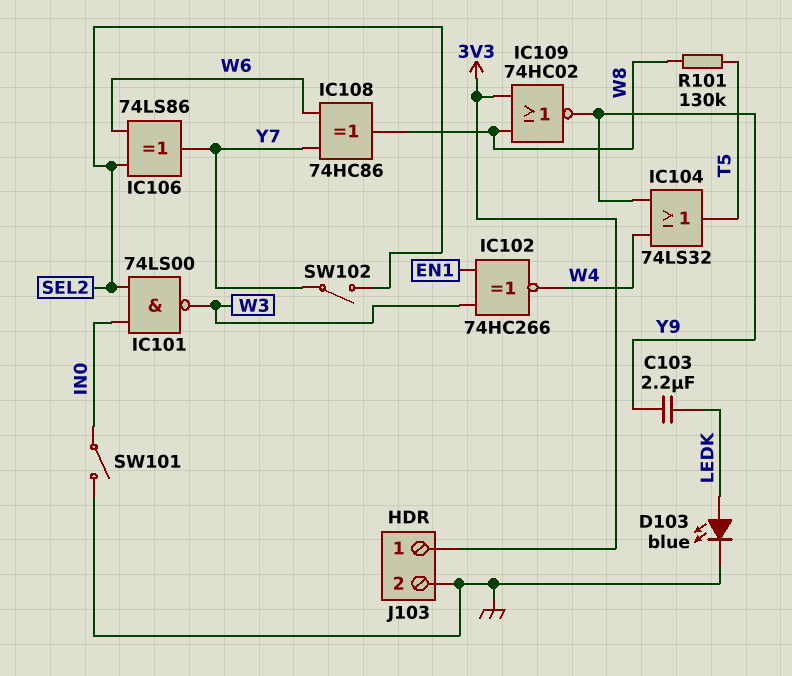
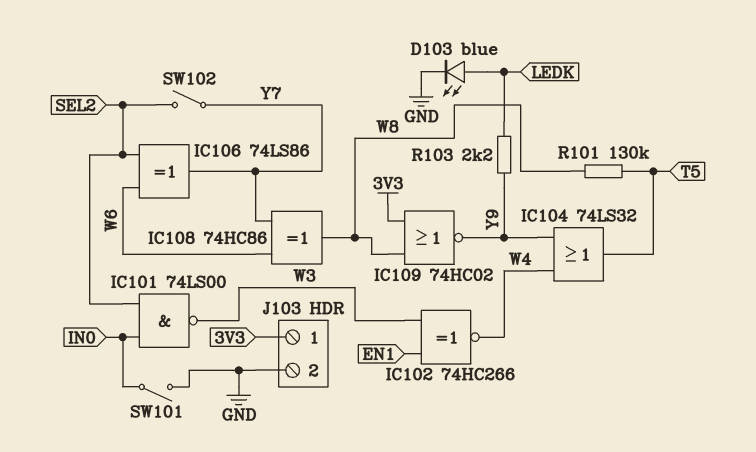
C103: 2.2uF (LEDK, Y9) -> none
R103: none -> 2.2k (LEDK, Y9)

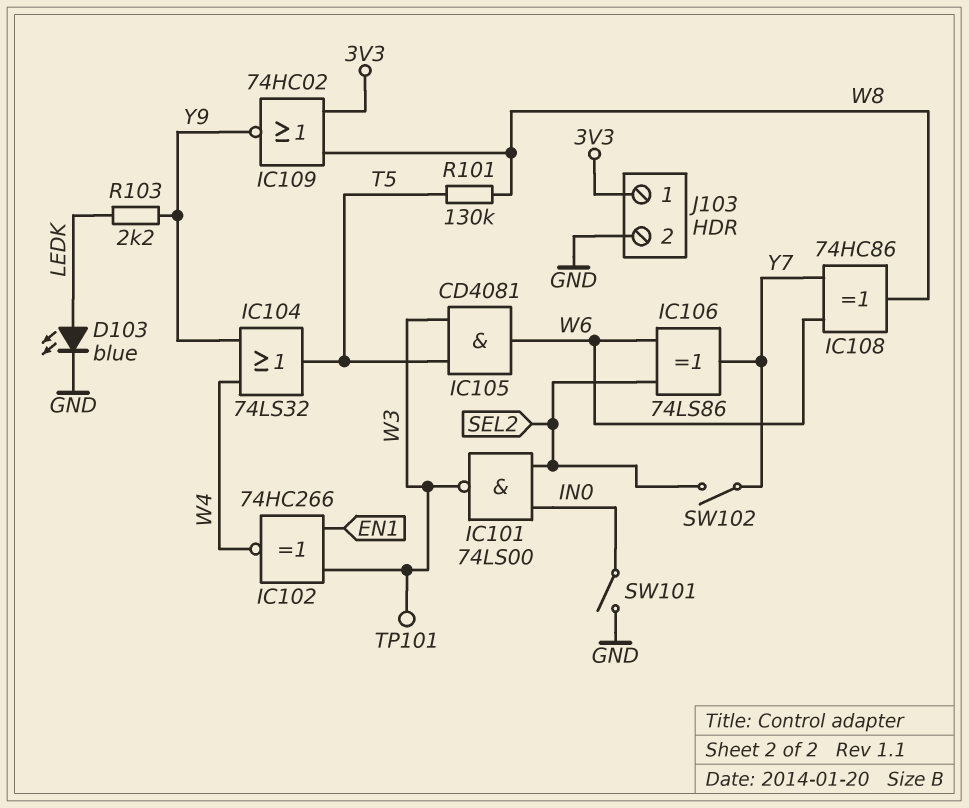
IC105: none -> AND CD4081 (in T5, in W3, out W6)
TP101: none -> test point (W3)

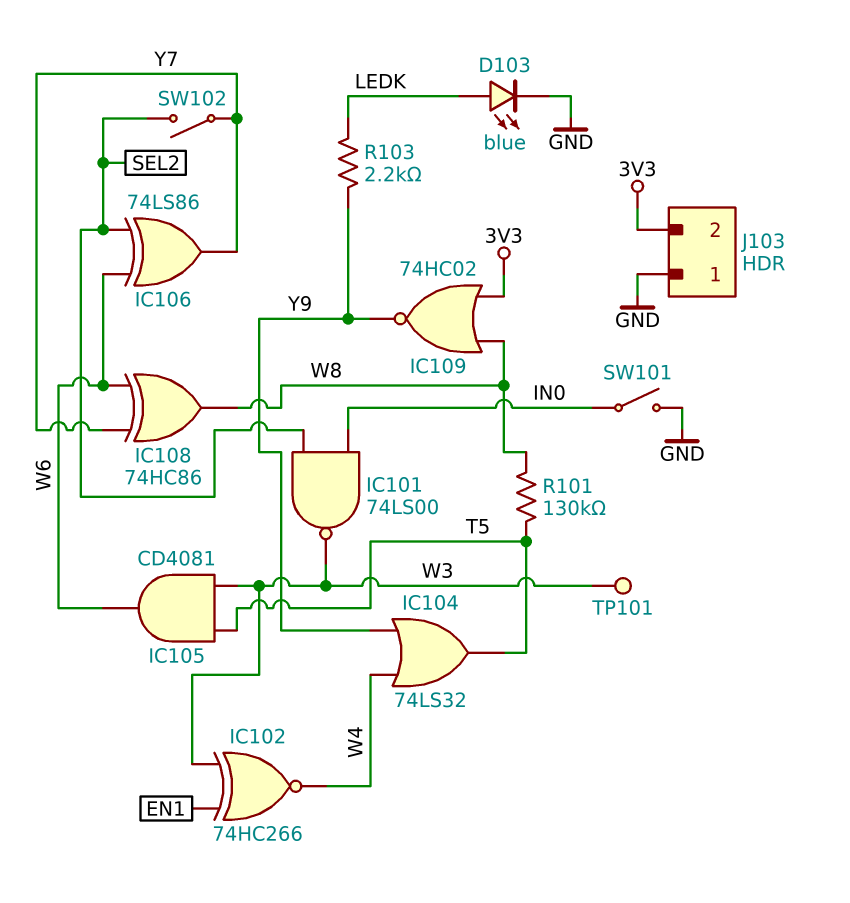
J103 pin 1: 3V3 -> GND
J103 pin 2: GND -> 3V3

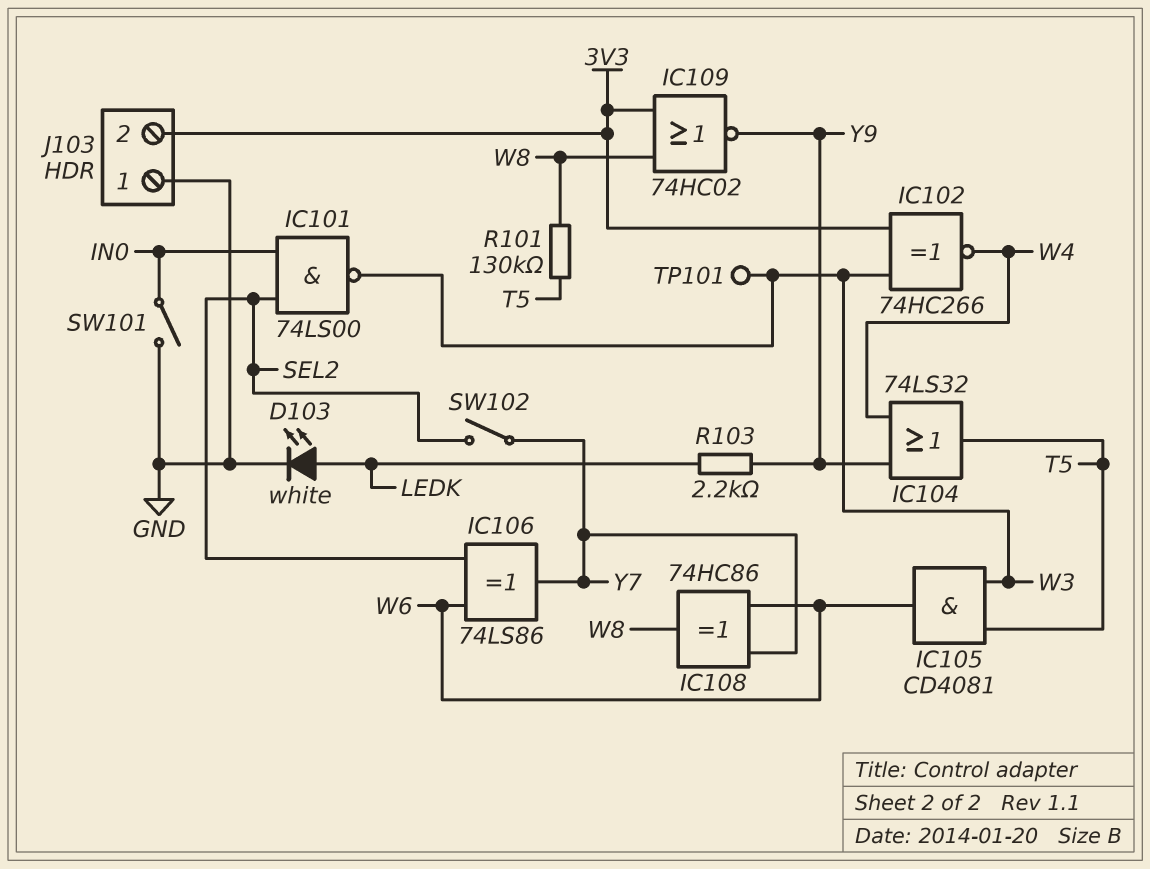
D103: LED blue (A LEDK, K GND) -> LED white (A LEDK, K GND)
IC102: XNOR 74HC266 (in EN1, in W3, out W4) -> XNOR 74HC266 (in 3V3, in W3, out W4)

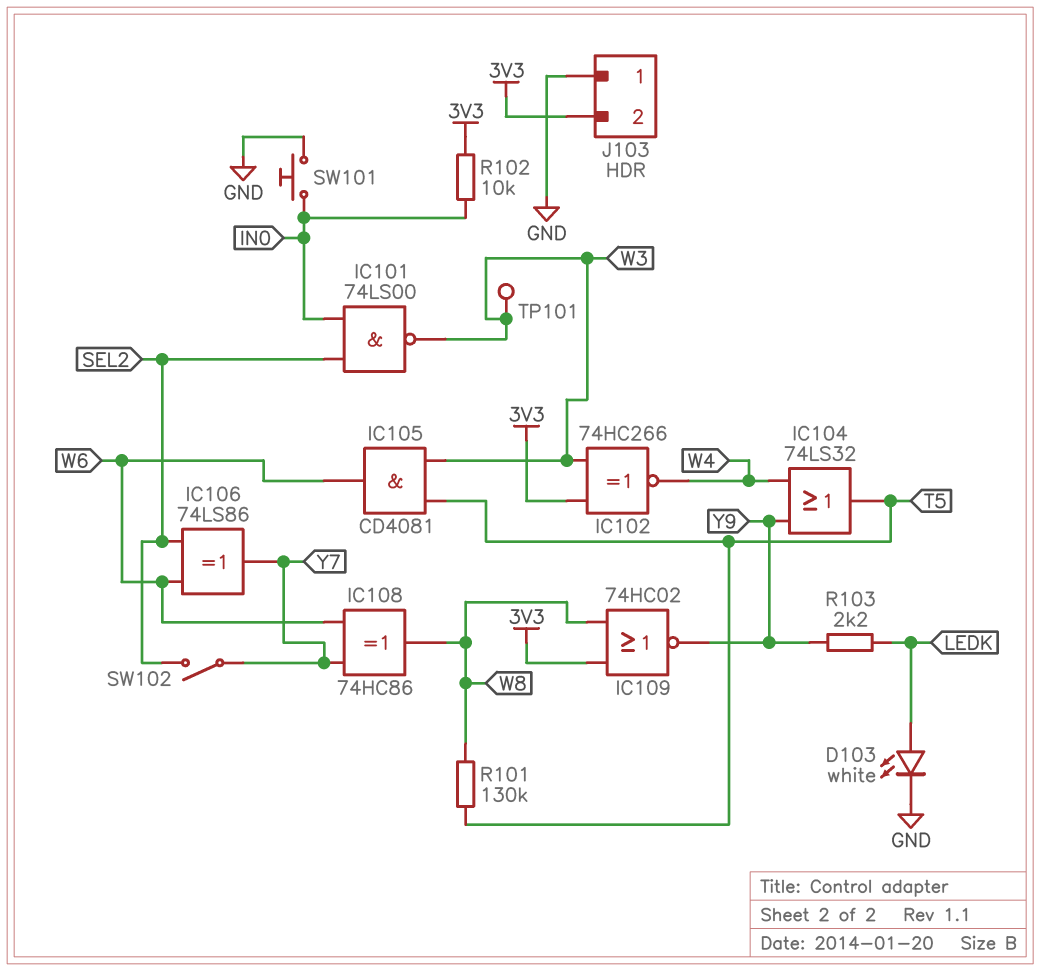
R102: none -> 10k (3V3, IN0)
SW101: switch (GND, IN0) -> button (GND, IN0)

